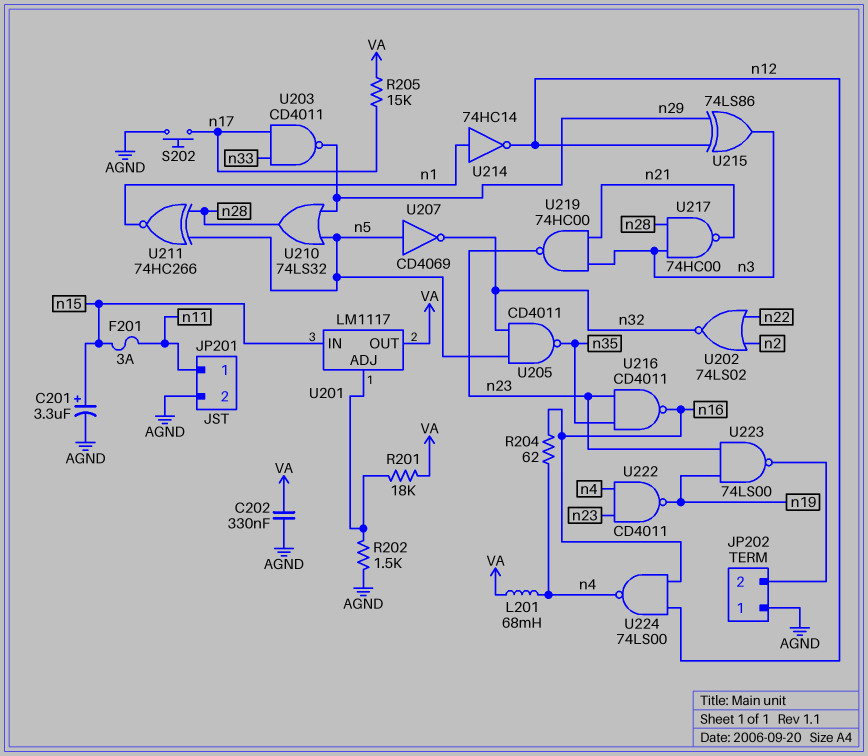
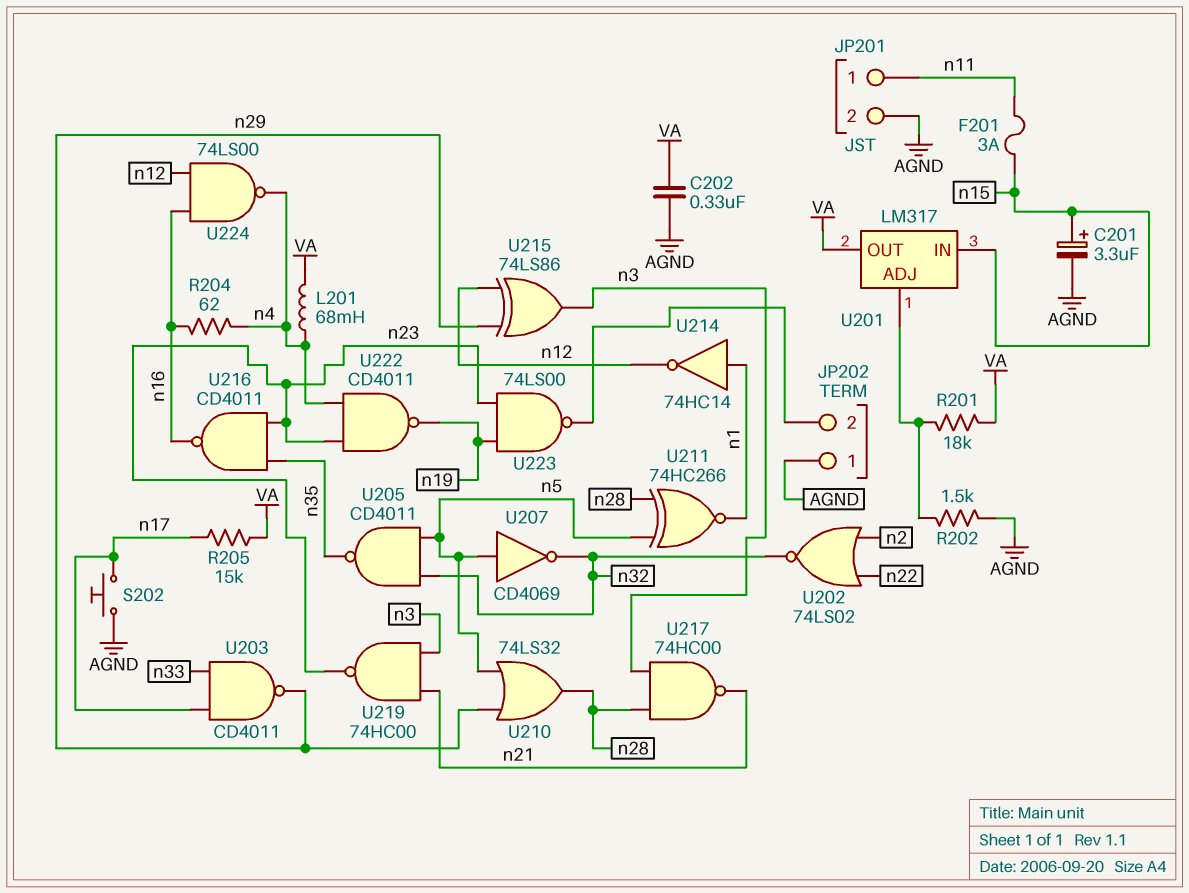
U201: LM1117 -> LM317

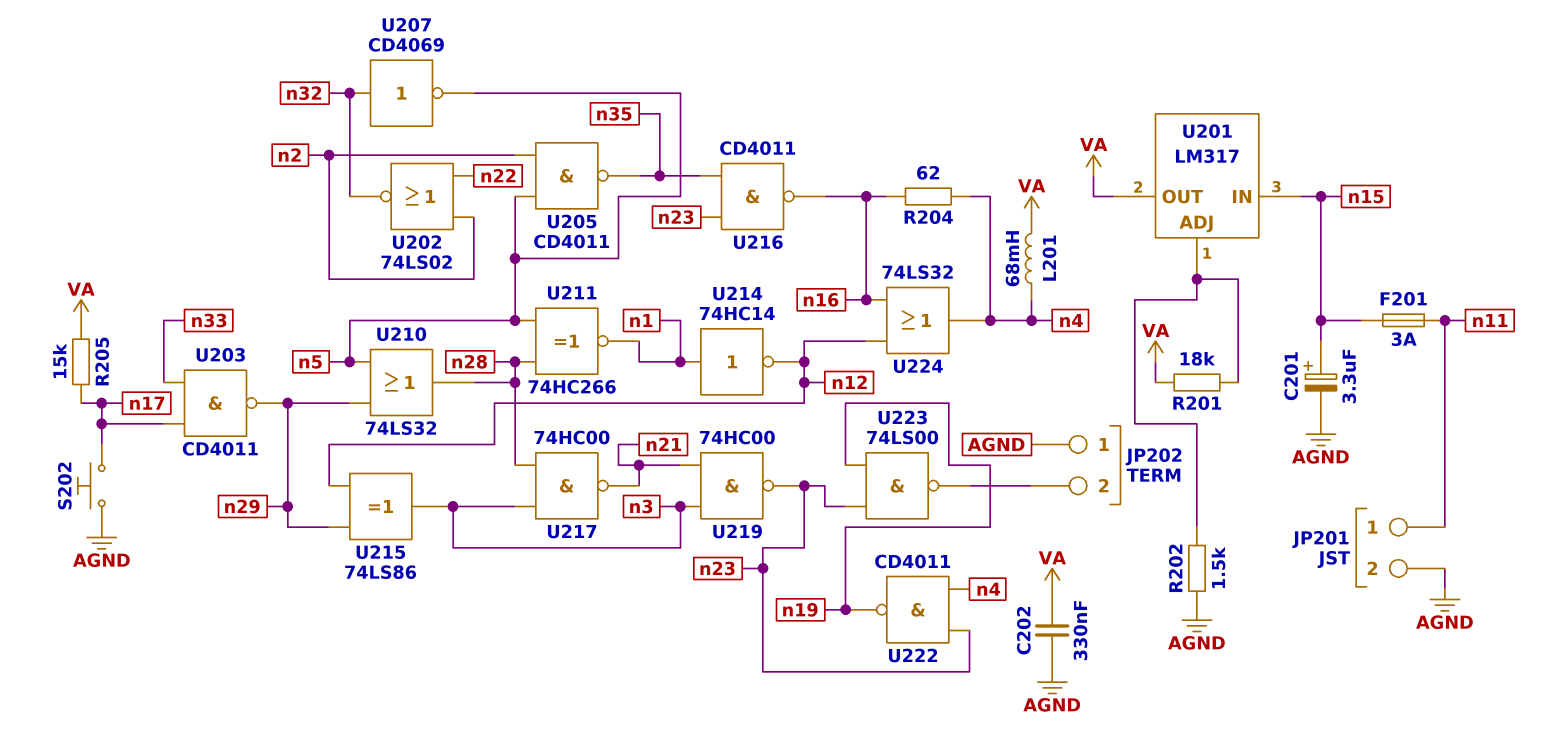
U205: NAND CD4011 (in n5, in n32, out n35) -> NAND CD4011 (in n2, in n5, out n35)
U207: NOT CD4069 (in n5, out n32) -> NOT CD4069 (in n32, out n5)
U224: NAND 74LS00 (in n12, in n16, out n4) -> OR 74LS32 (in n12, in n16, out n4)

